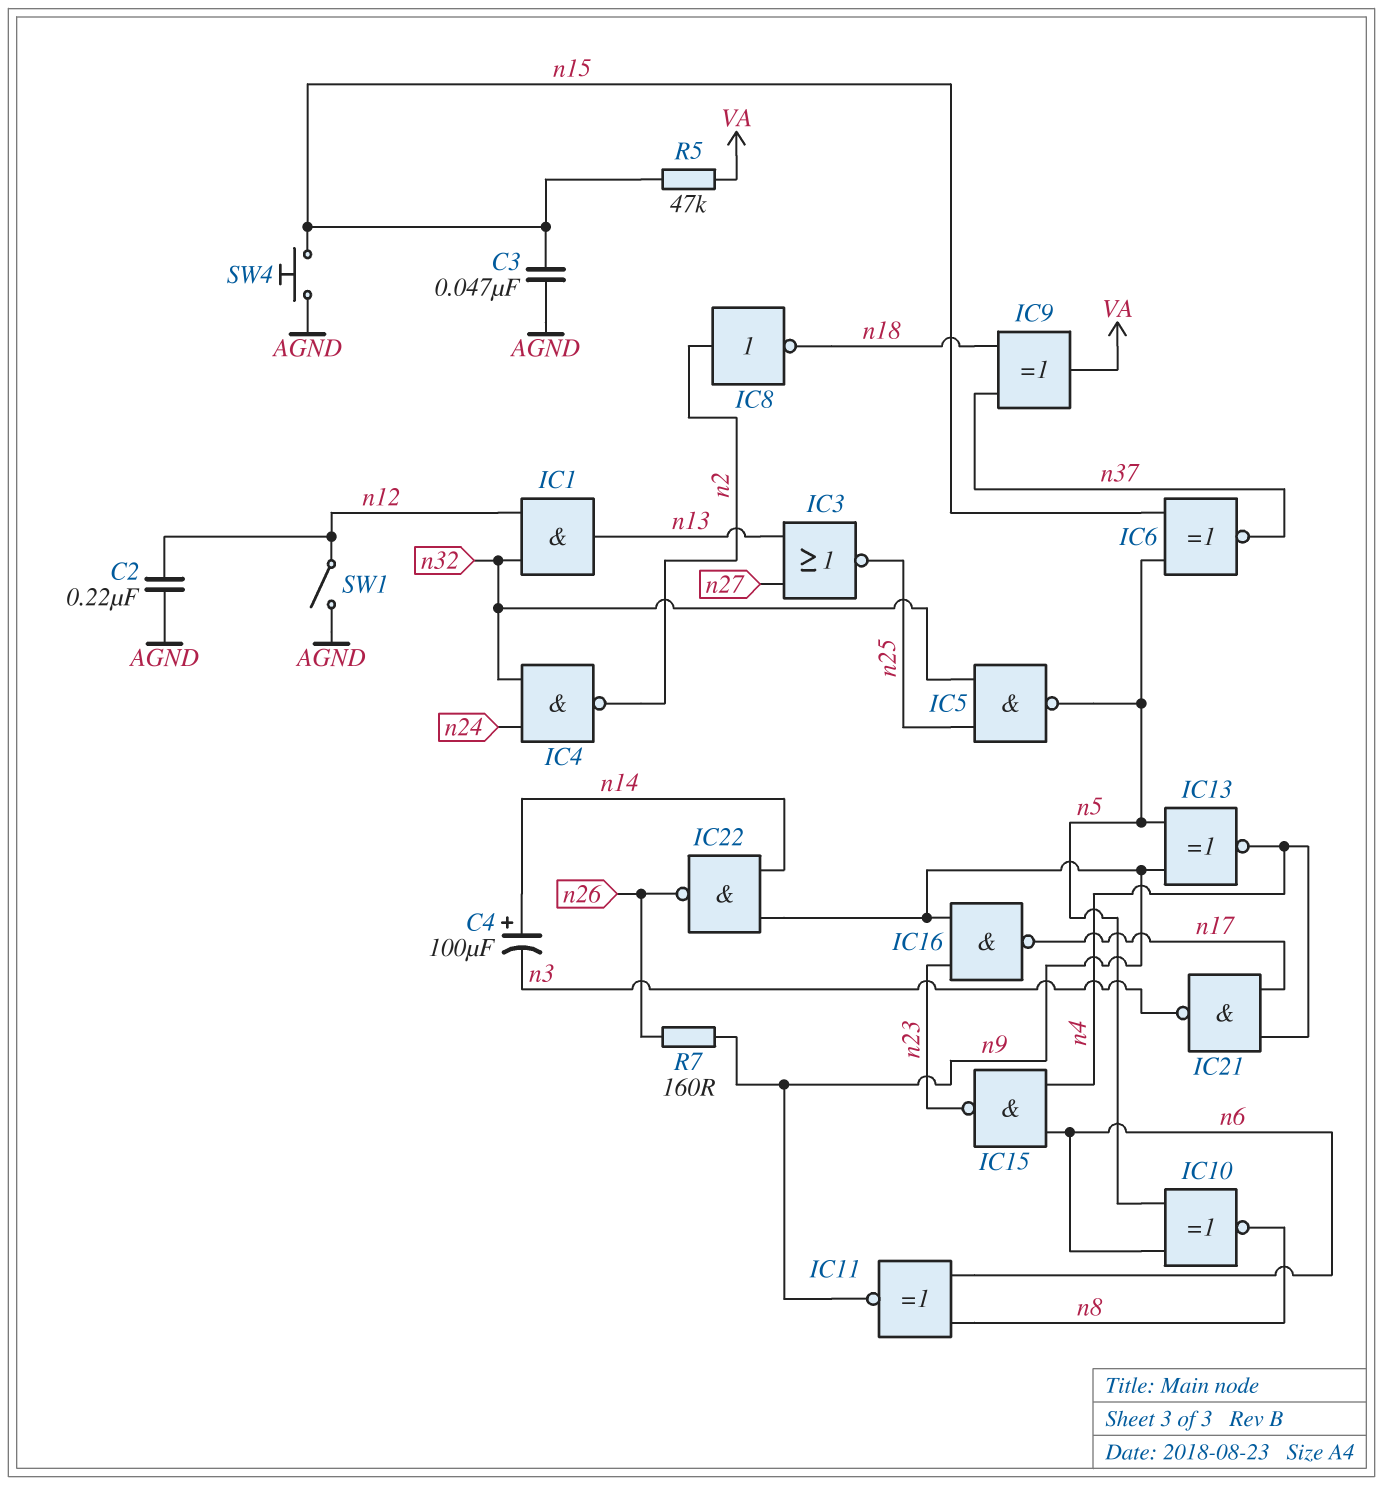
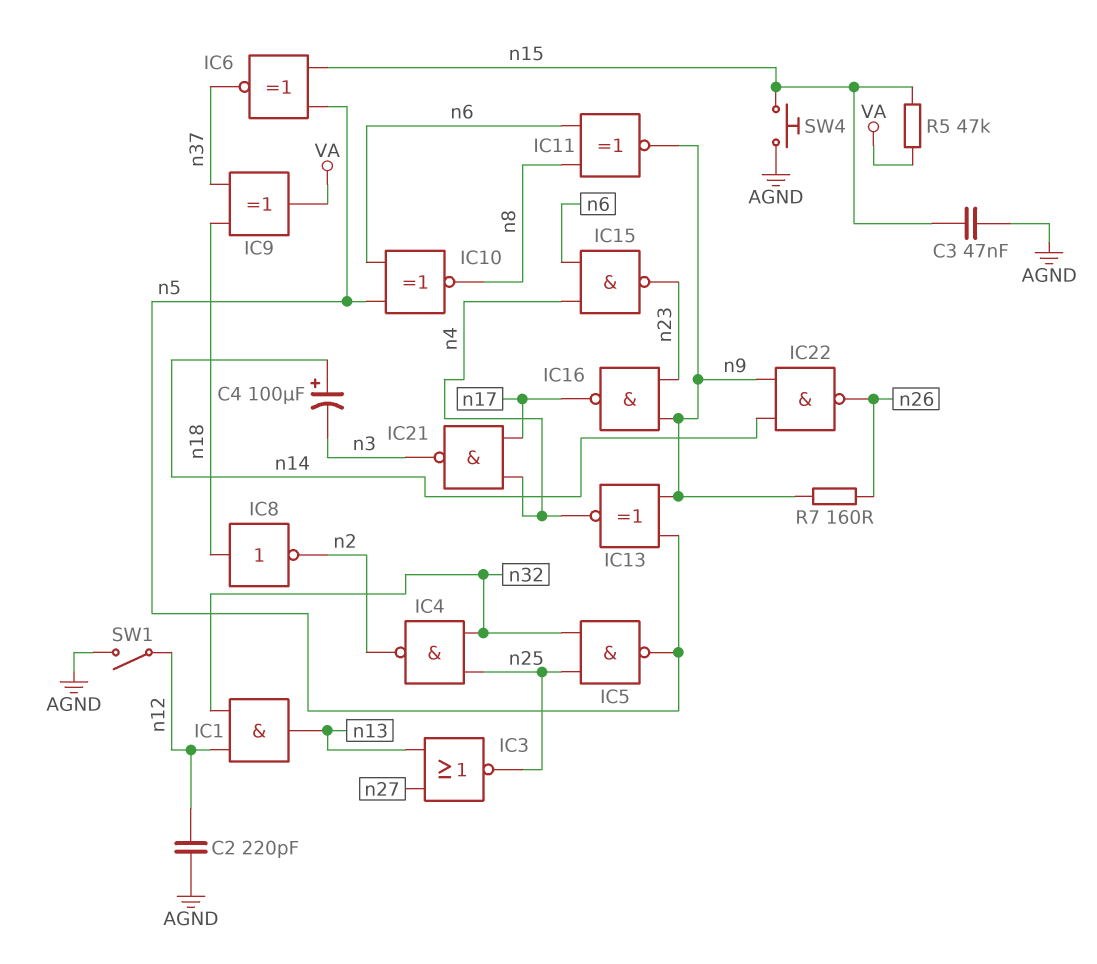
C2: 220nF (AGND, n12) -> 220pF (AGND, n12)
IC4: NAND (in n24, in n32, out n2) -> NAND (in n25, in n32, out n2)
IC8: NOT (in n2, out n18) -> NOT (in n18, out n2)

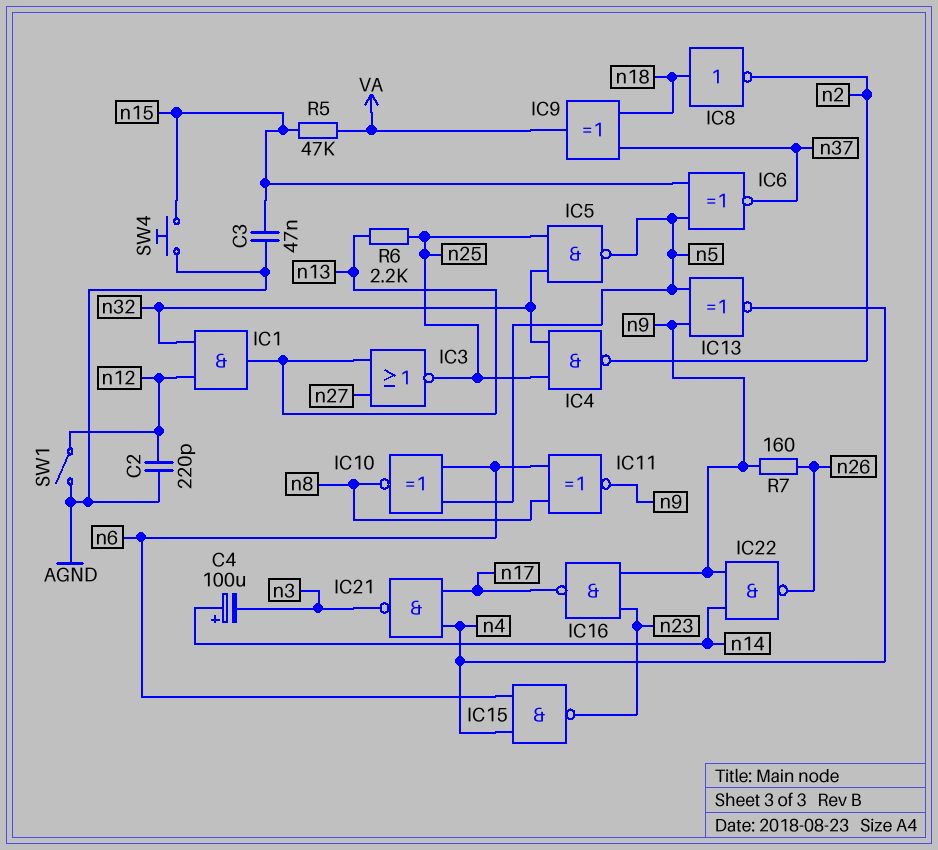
R6: none -> 2.2k (n13, n25)

